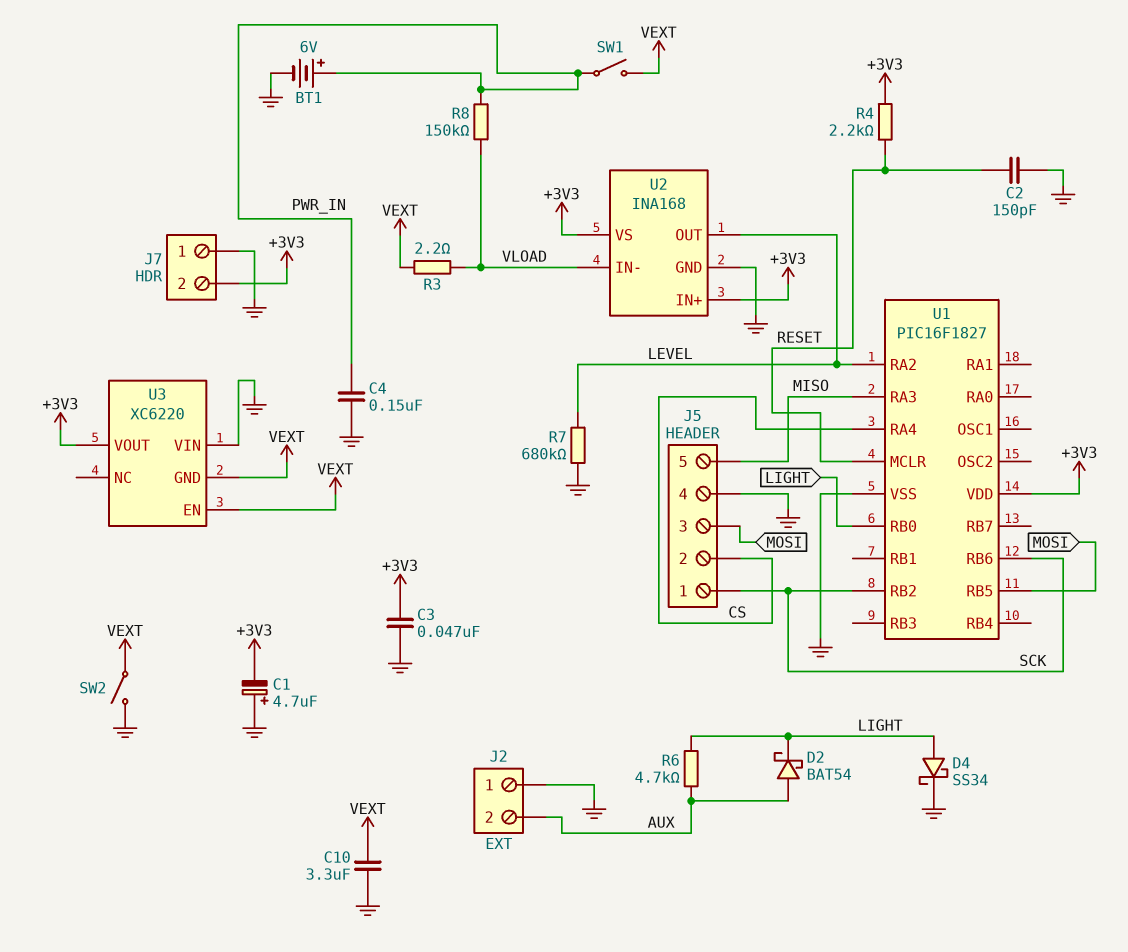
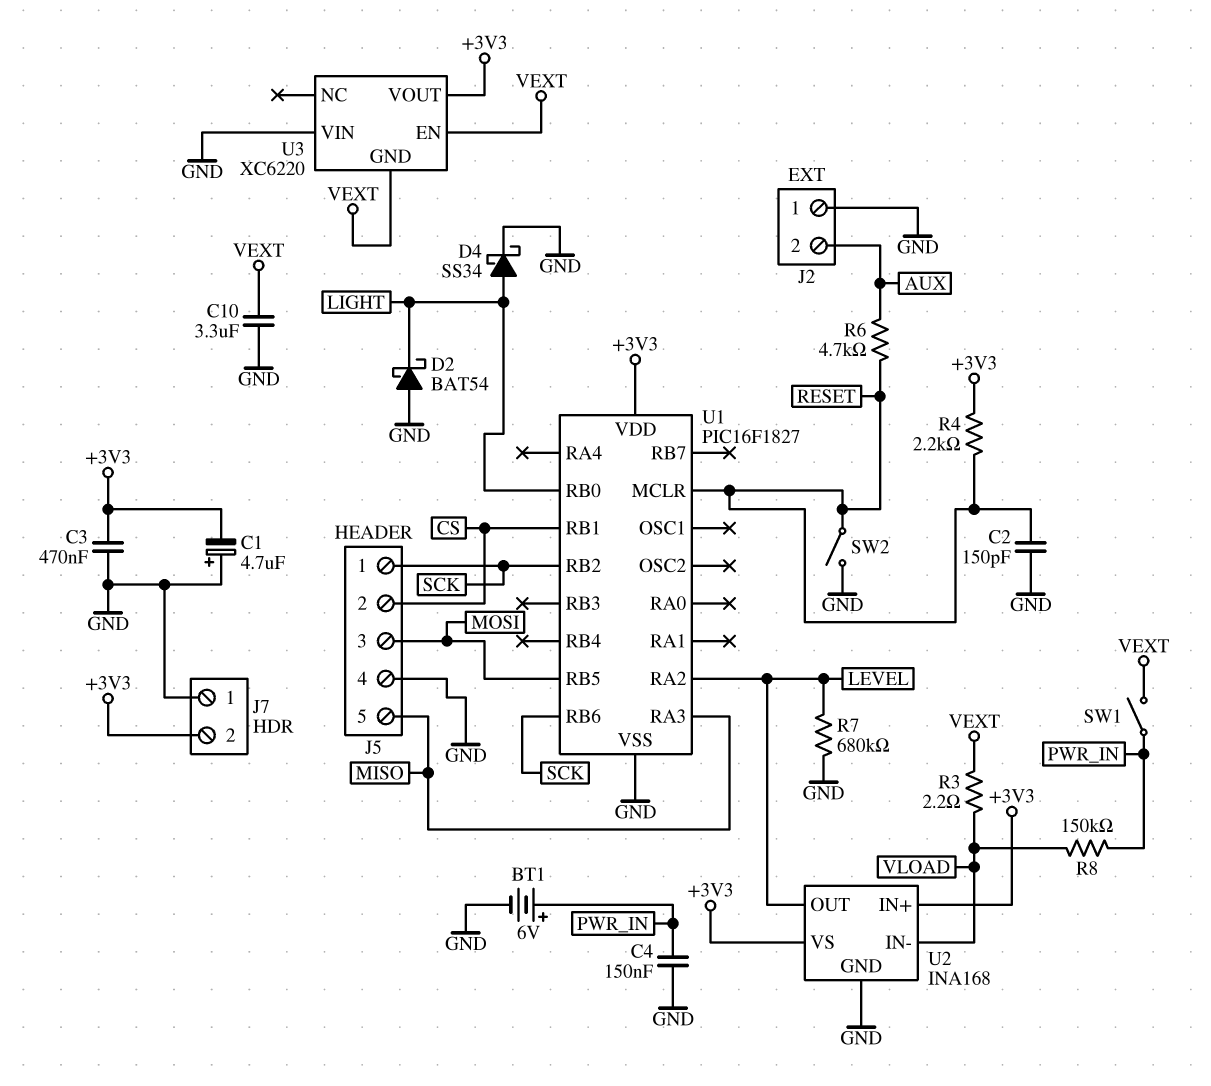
C3: 47nF (+3V3, GND) -> 470nF (+3V3, GND)
D2: schottky BAT54 (A AUX, K LIGHT) -> schottky BAT54 (A GND, K LIGHT)
R6: 4.7k (AUX, LIGHT) -> 4.7k (AUX, RESET)
SW2: switch (GND, VEXT) -> switch (GND, RESET)
U1 pin RA4: CS -> none
U1 pin RB1: none -> CS

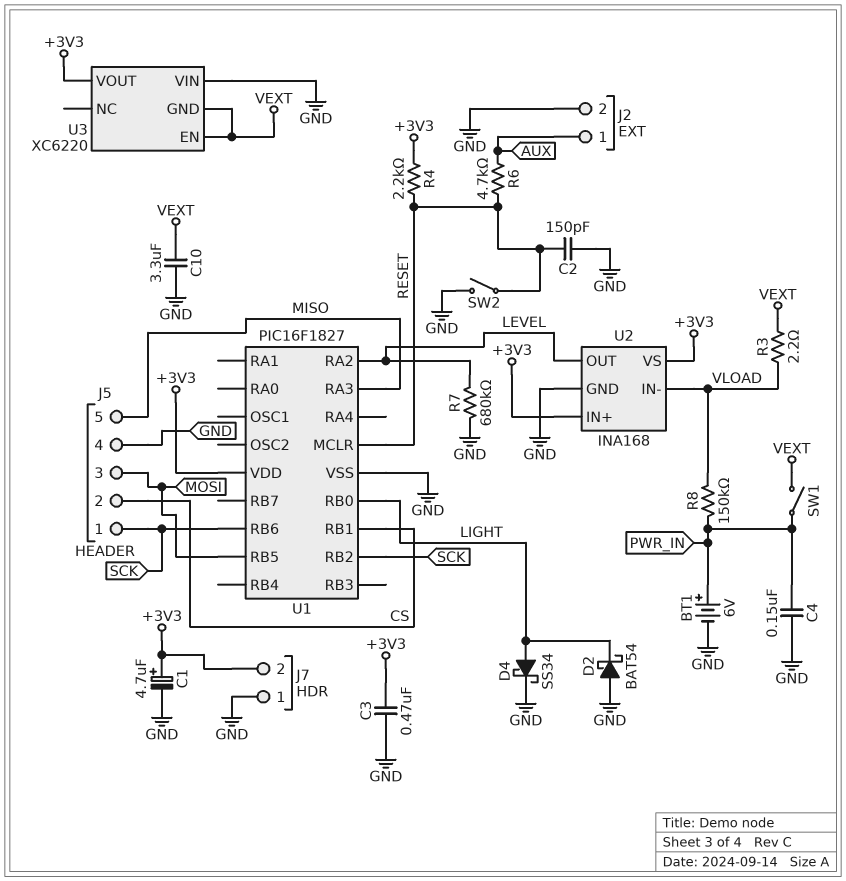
C1: 4.7uF (plus GND, minus +3V3) -> 4.7uF (plus +3V3, minus GND)
J2 pin 1: GND -> AUX
J2 pin 2: AUX -> GND

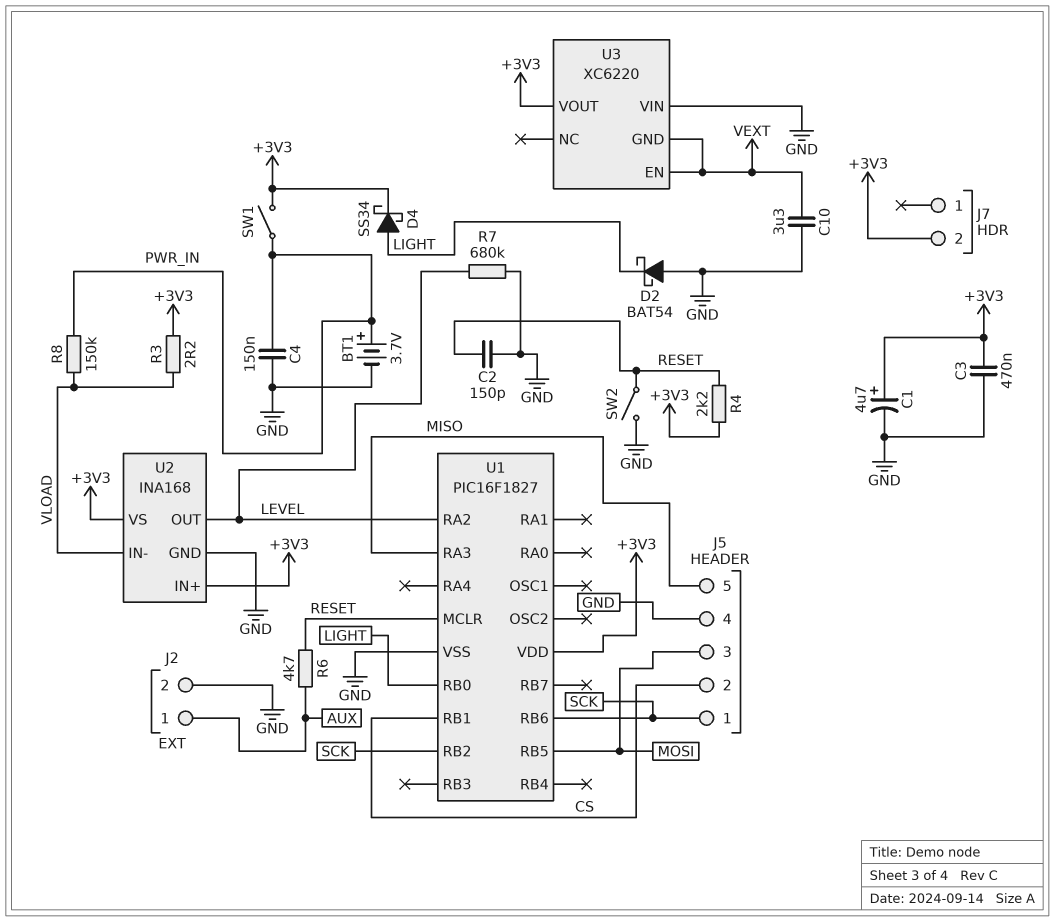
BT1: 6V (plus PWR_IN, minus GND) -> 3.7V (plus PWR_IN, minus GND)
D4: schottky SS34 (A LIGHT, K GND) -> schottky SS34 (A LIGHT, K +3V3)
J7 pin 1: GND -> none
R3: 2.2 (VEXT, VLOAD) -> 2.2 (+3V3, VLOAD)
SW1: switch (PWR_IN, VEXT) -> switch (+3V3, PWR_IN)

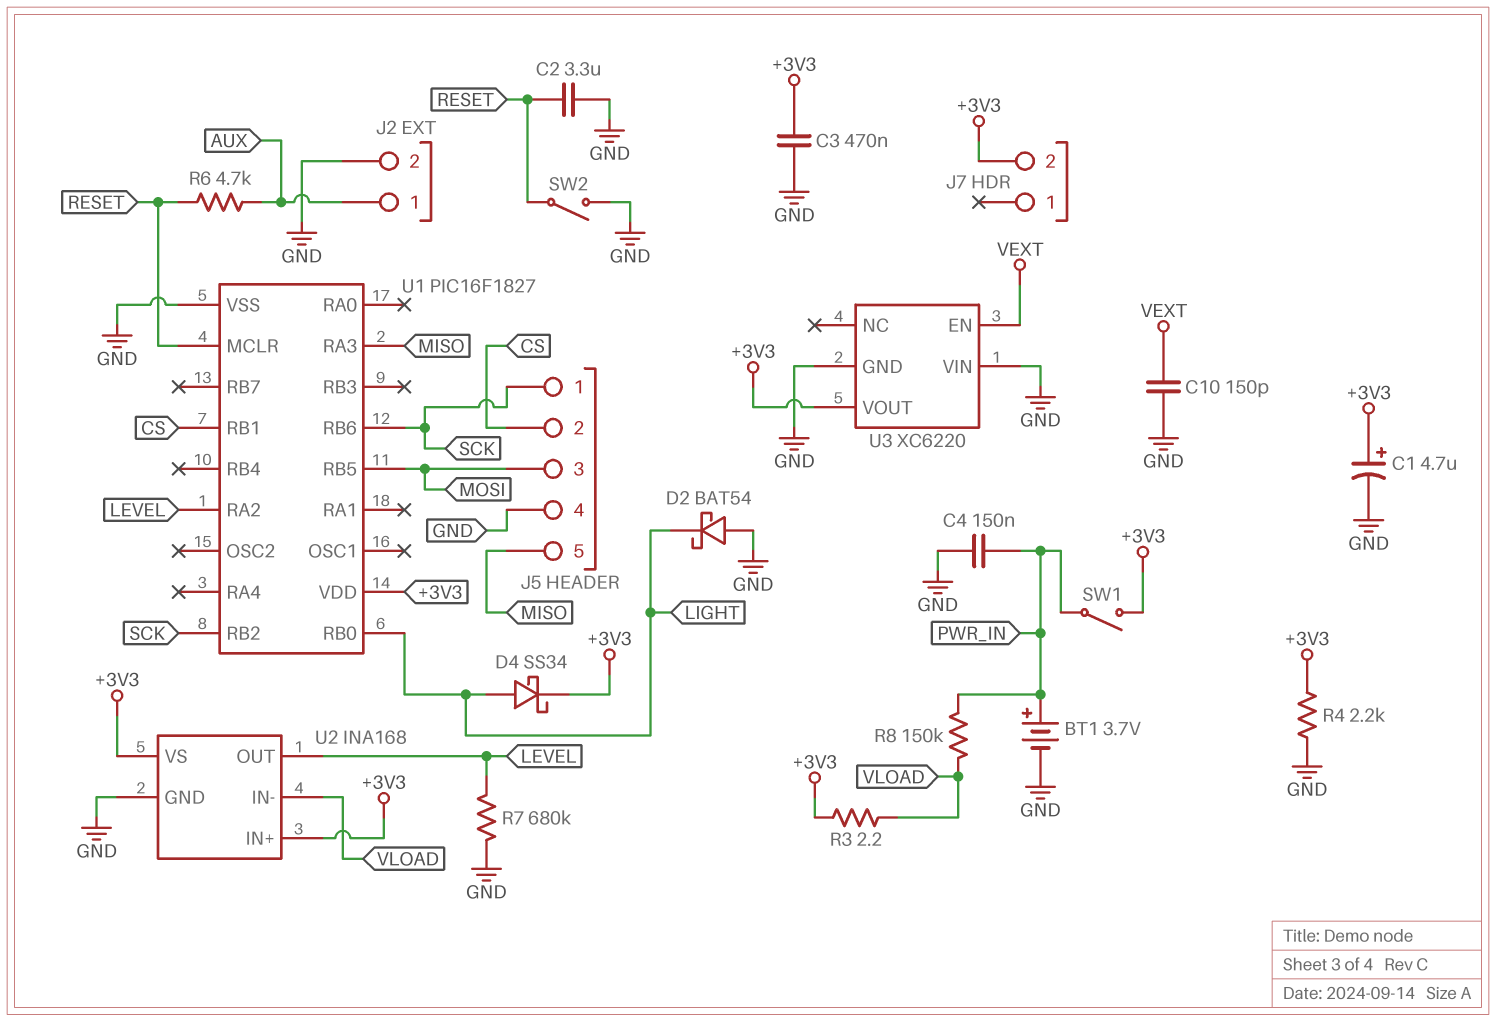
C2: 150pF (GND, RESET) -> 3.3uF (GND, RESET)
C10: 3.3uF (GND, VEXT) -> 150pF (GND, VEXT)
R4: 2.2k (+3V3, RESET) -> 2.2k (+3V3, GND)
U3 pin GND: VEXT -> GND

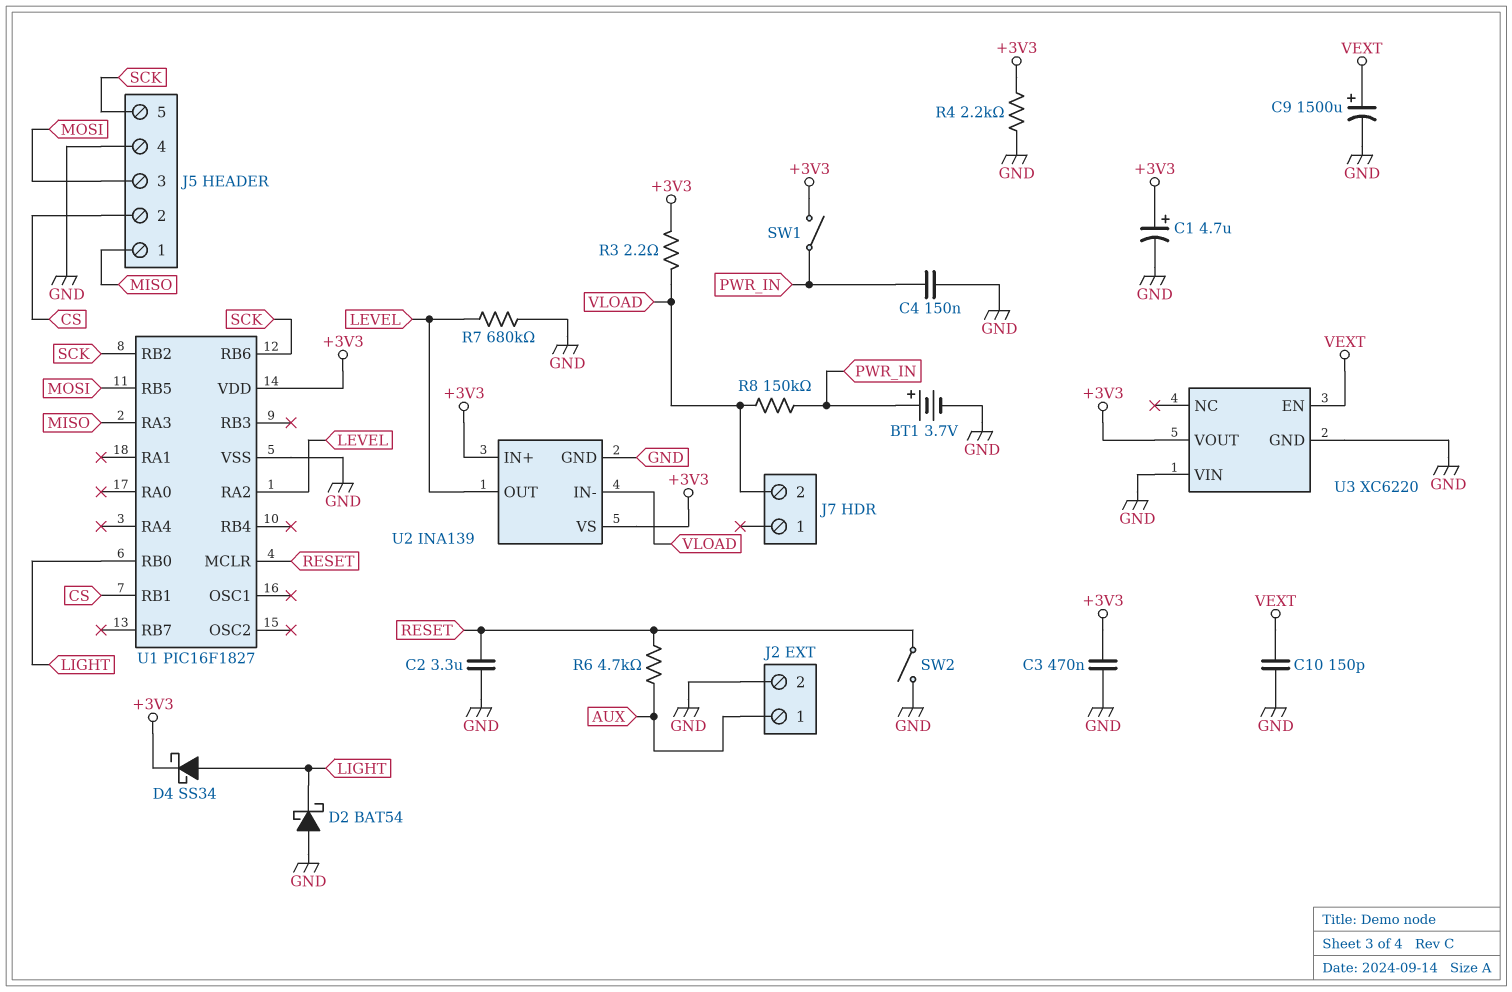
C9: none -> 1500uF (plus VEXT, minus GND)
J5 pin 1: SCK -> MISO
J5 pin 5: MISO -> SCK
J7 pin 2: +3V3 -> VLOAD
U2: INA168 -> INA139

